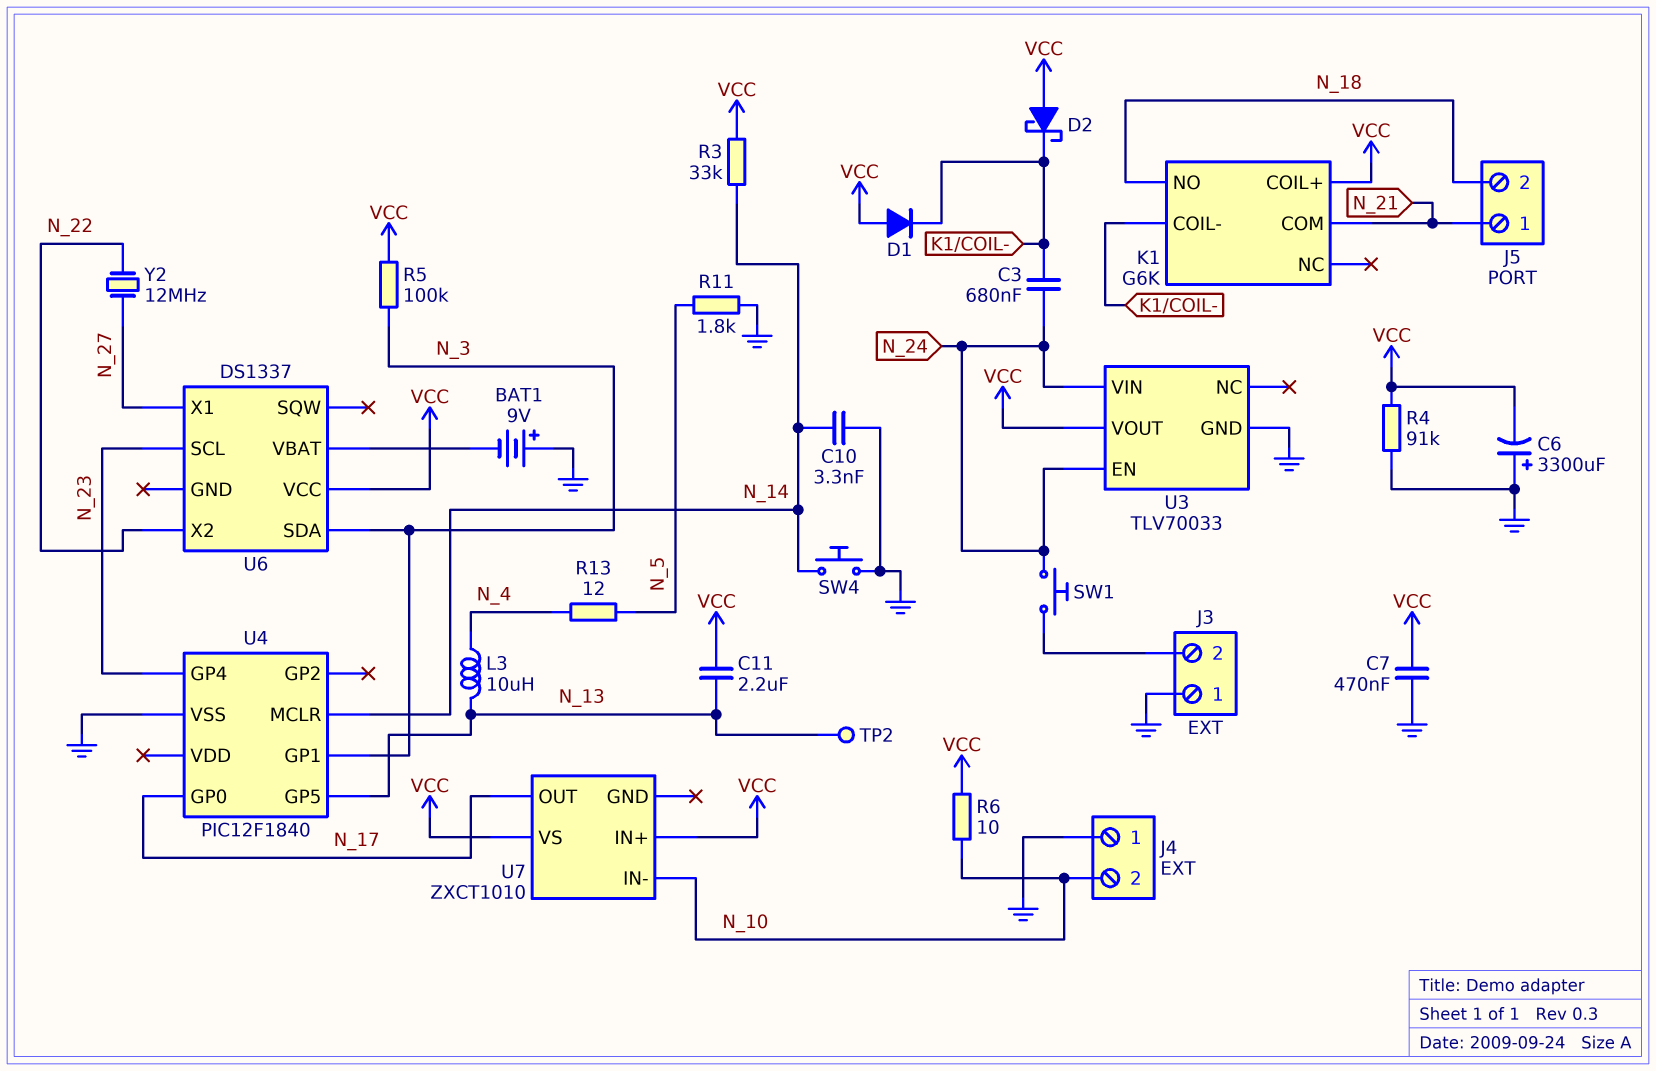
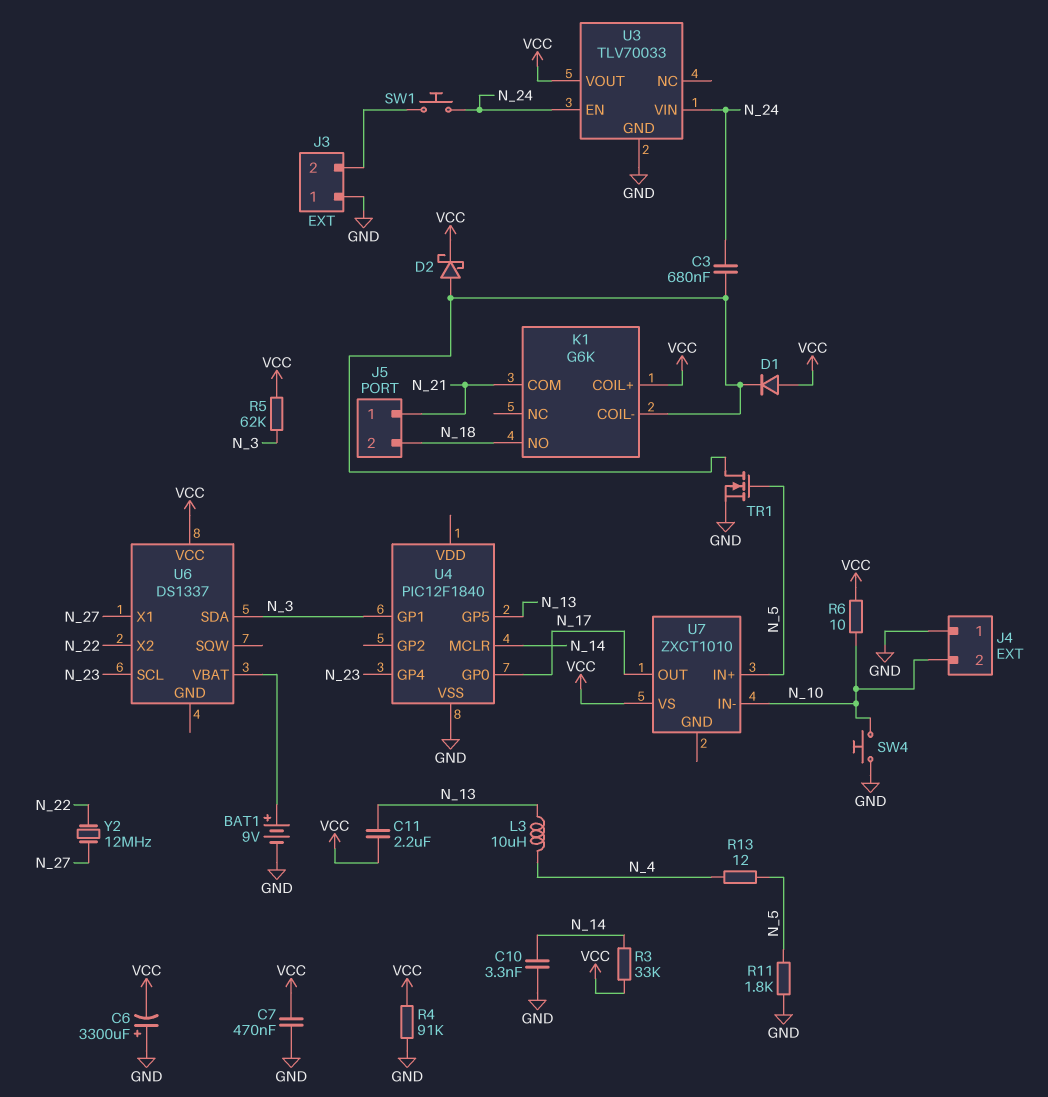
BAT1: 9V (plus GND, minus U6/VBAT) -> 9V (plus U6/VBAT, minus GND)
D2: schottky (A VCC, K K1/COIL-) -> schottky (A K1/COIL-, K VCC)
R5: 100k (N_3, VCC) -> 62k (N_3, VCC)
SW4: button (GND, N_14) -> button (GND, N_10)
TP2: test point (N_13) -> none
TR1: none -> NMOS (G N_5, D K1/COIL-, S GND)
U7 pin IN+: VCC -> N_5

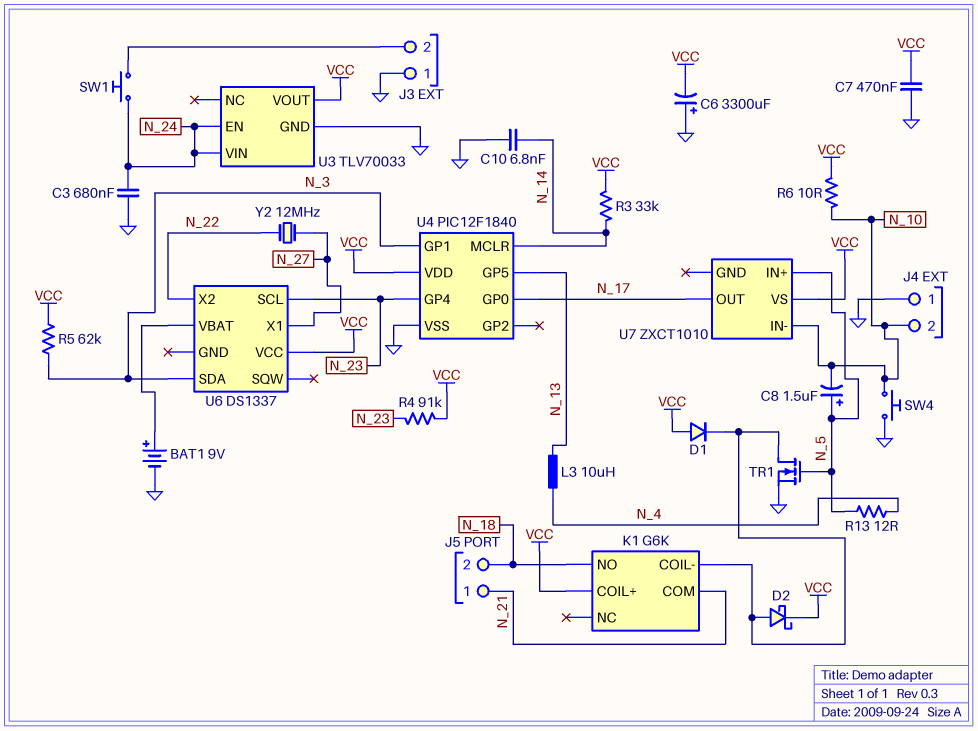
C3: 680nF (K1/COIL-, N_24) -> 680nF (GND, N_24)
C8: none -> 1.5uF (plus N_5, minus N_10)
C10: 3.3nF (GND, N_14) -> 6.8nF (GND, N_14)
C11: 2.2uF (N_13, VCC) -> none
R4: 91k (GND, VCC) -> 91k (N_23, VCC)
R11: 1.8k (GND, N_5) -> none
U4 pin VDD: none -> VCC

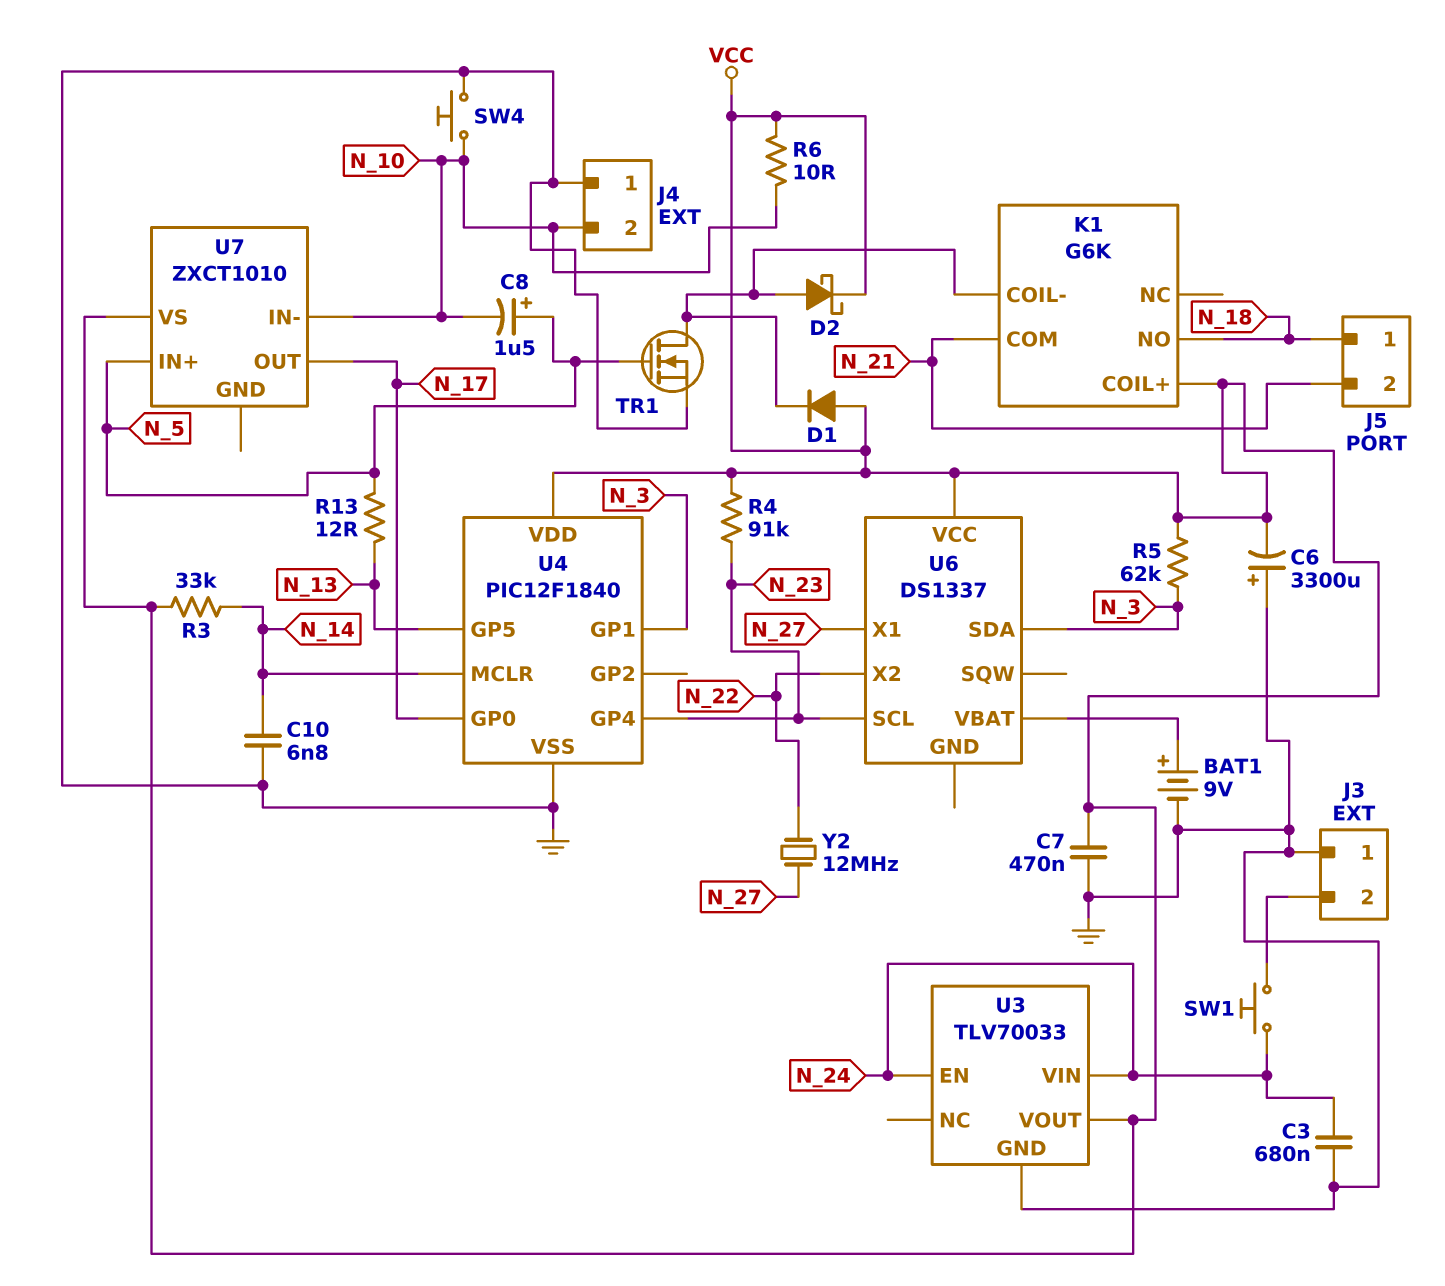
J5 pin 1: N_21 -> N_18
J5 pin 2: N_18 -> N_21
L3: 10uH (N_4, N_13) -> none
R13: 12 (N_4, N_5) -> 12 (N_5, N_13)

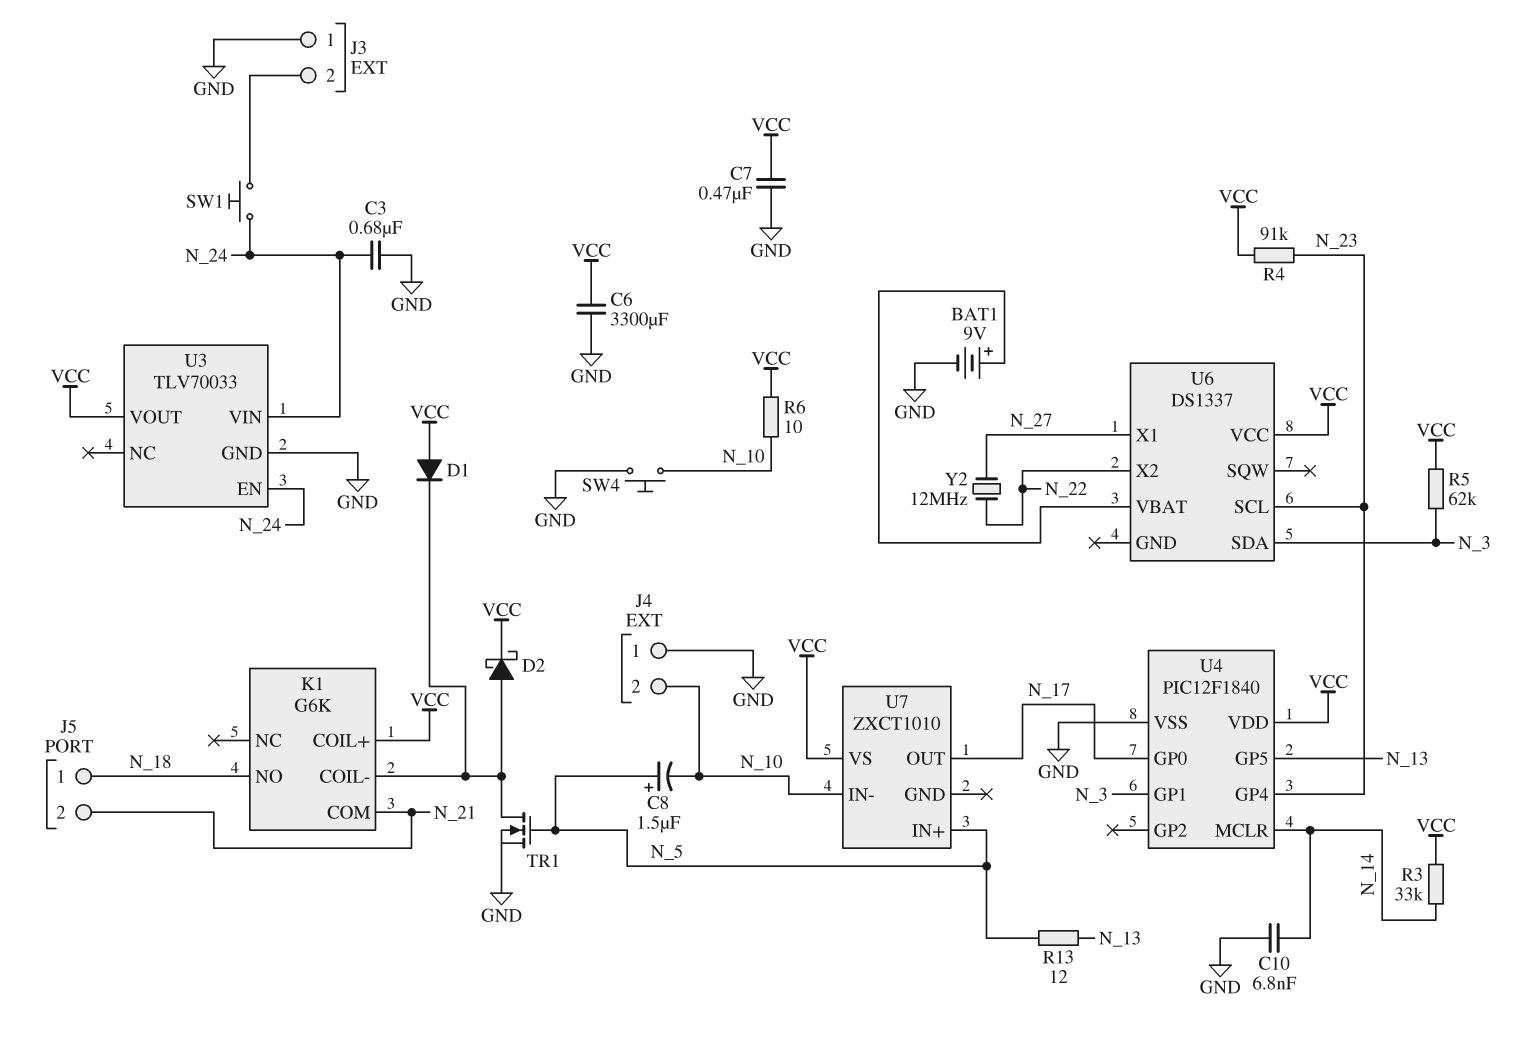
C6: 3300uF (plus GND, minus VCC) -> 3300uF (GND, VCC)

